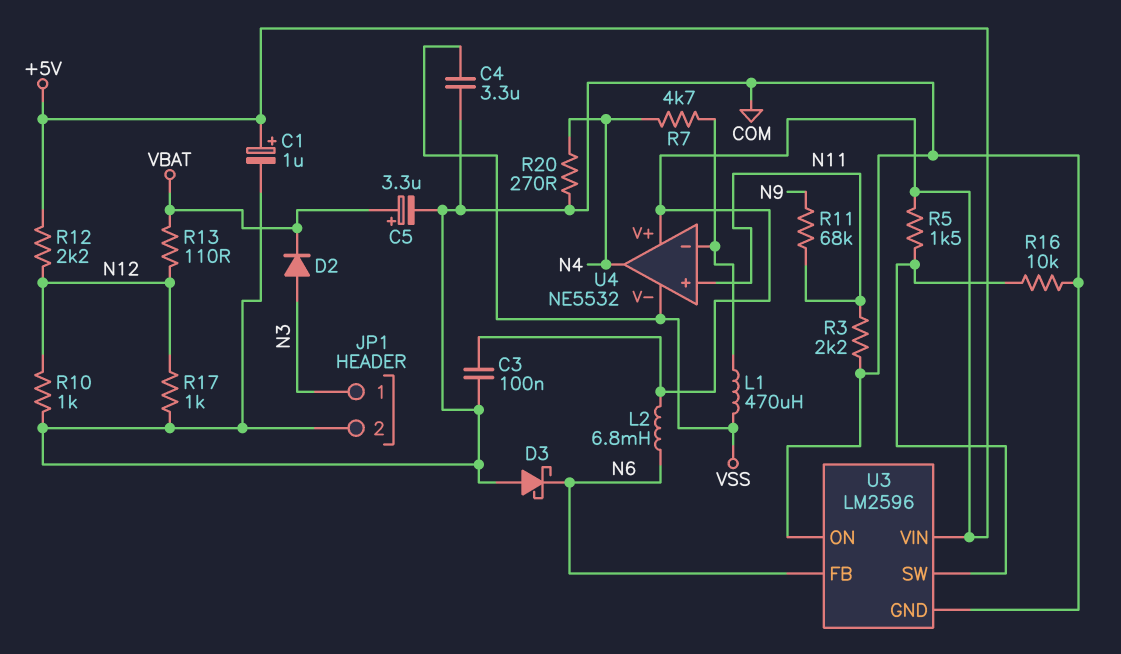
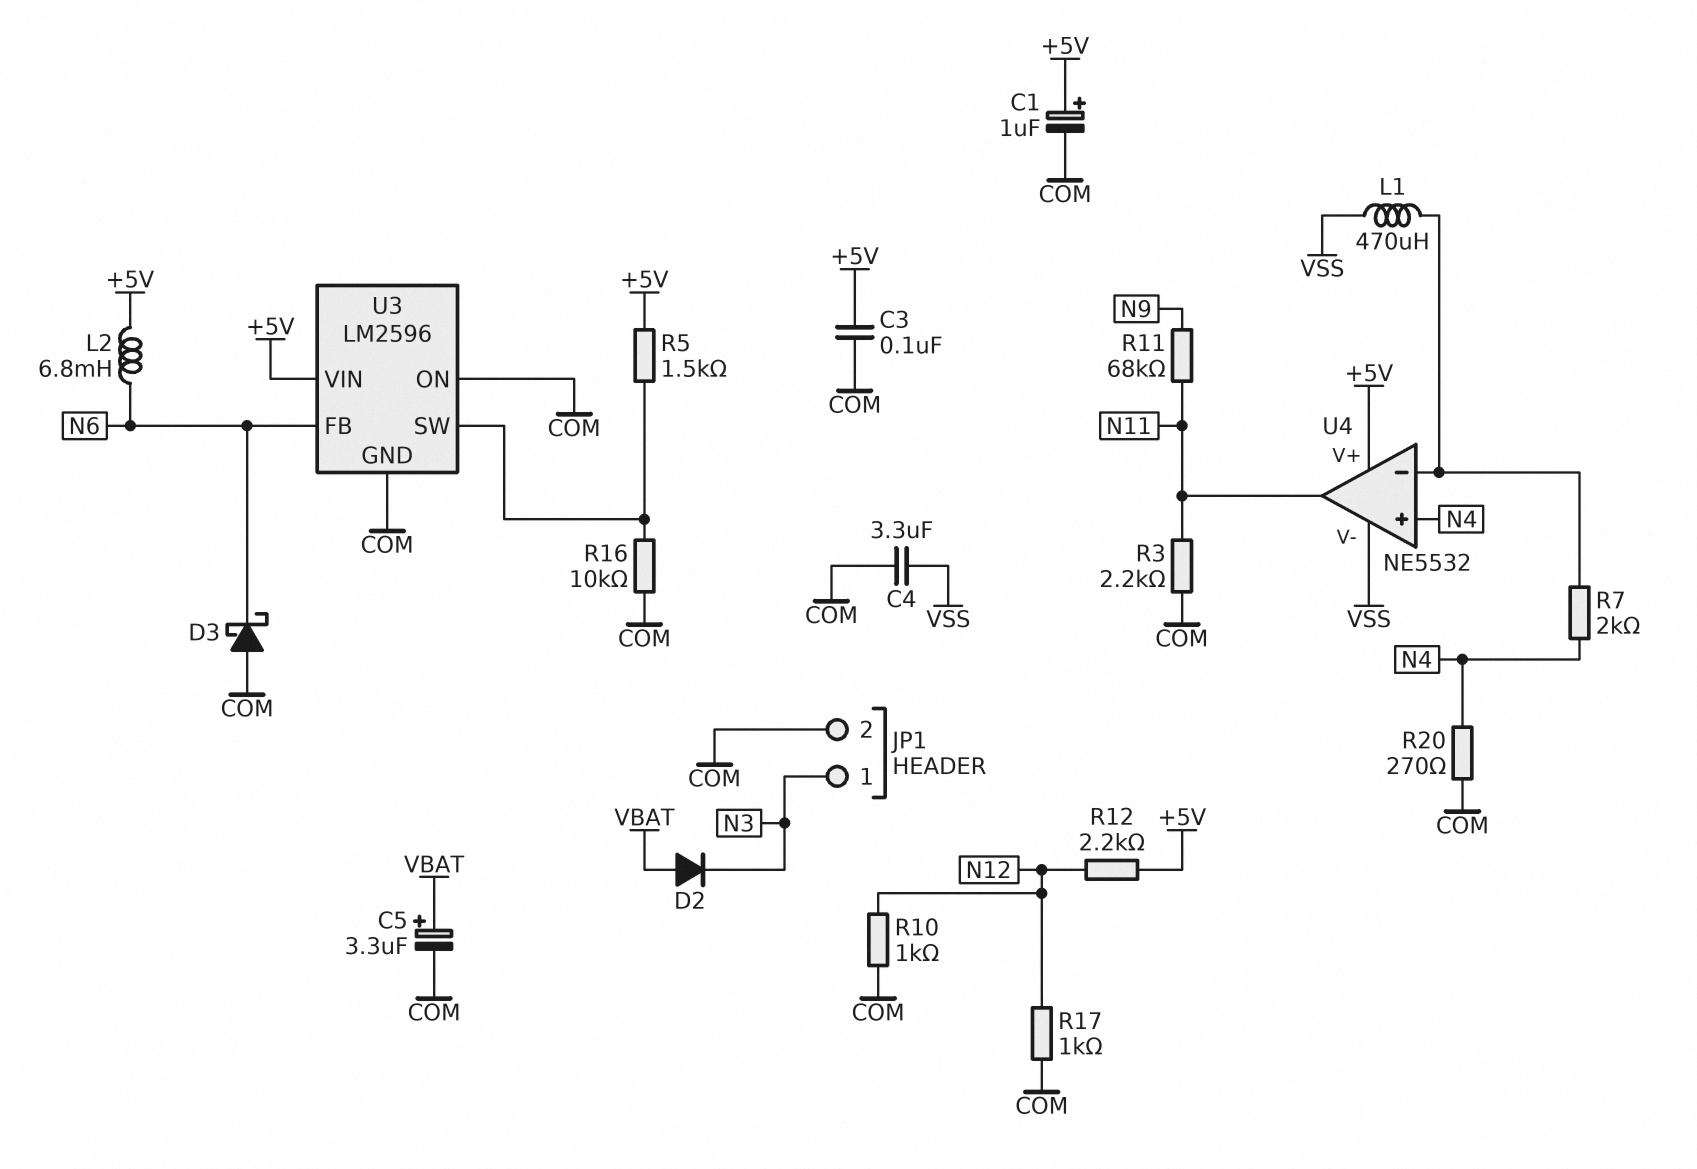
D2: diode (A N3, K VBAT) -> diode (A VBAT, K N3)
R7: 4.7k (N4, U4/in-) -> 2k (N4, U4/in-)
R13: 110 (N12, VBAT) -> none
U4 pin in+: N11 -> N4
U4 pin out: N4 -> N11

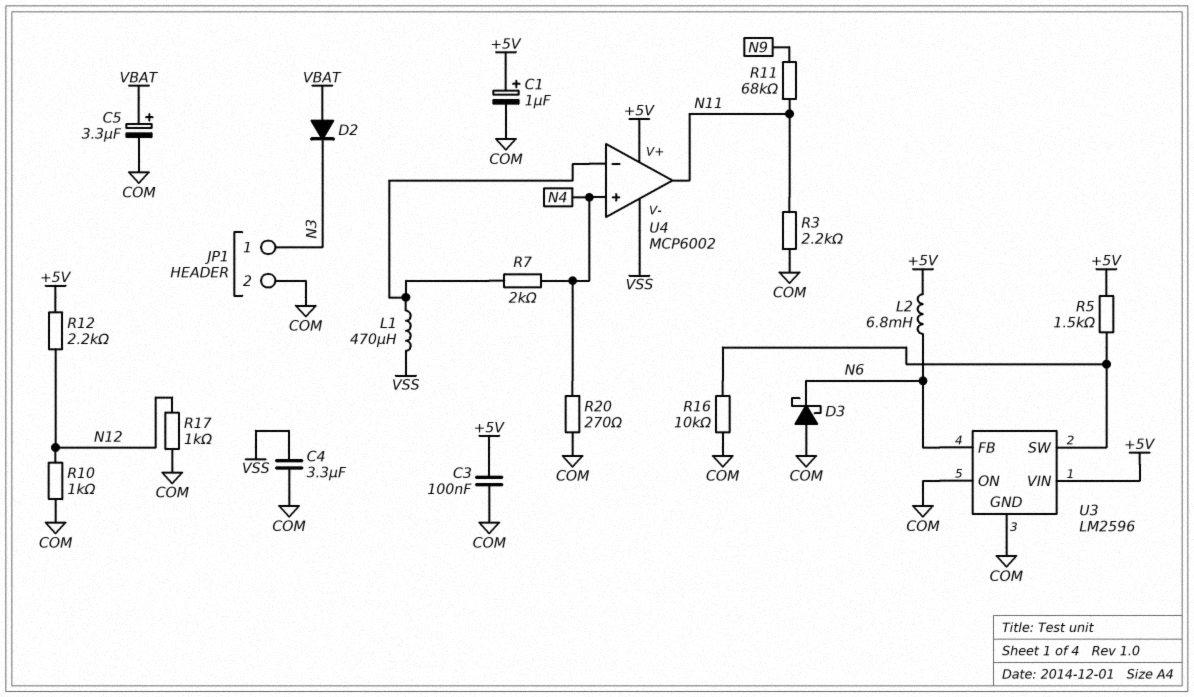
U4: NE5532 -> MCP6002

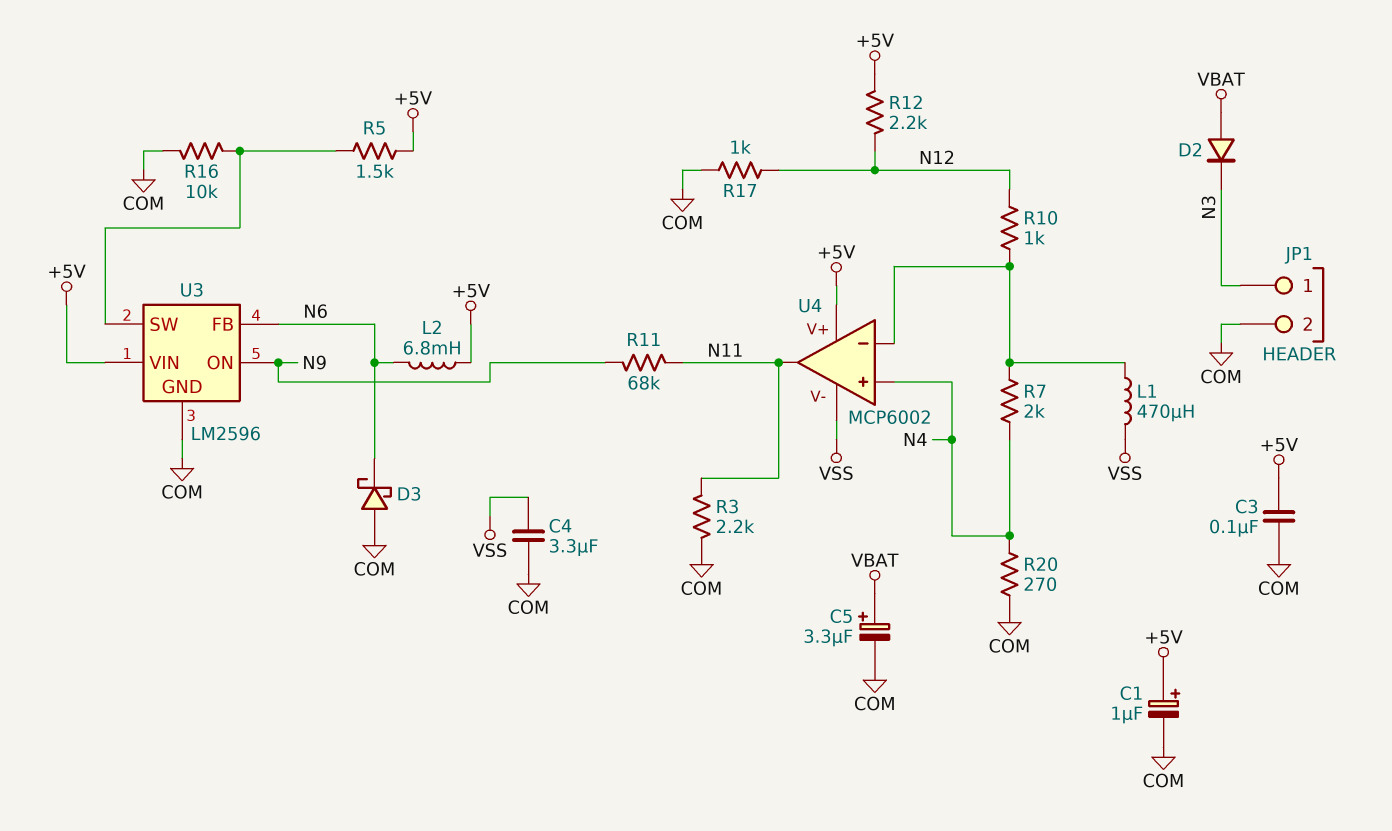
R10: 1k (COM, N12) -> 1k (N12, U4/in-)
U3 pin ON: COM -> N9

